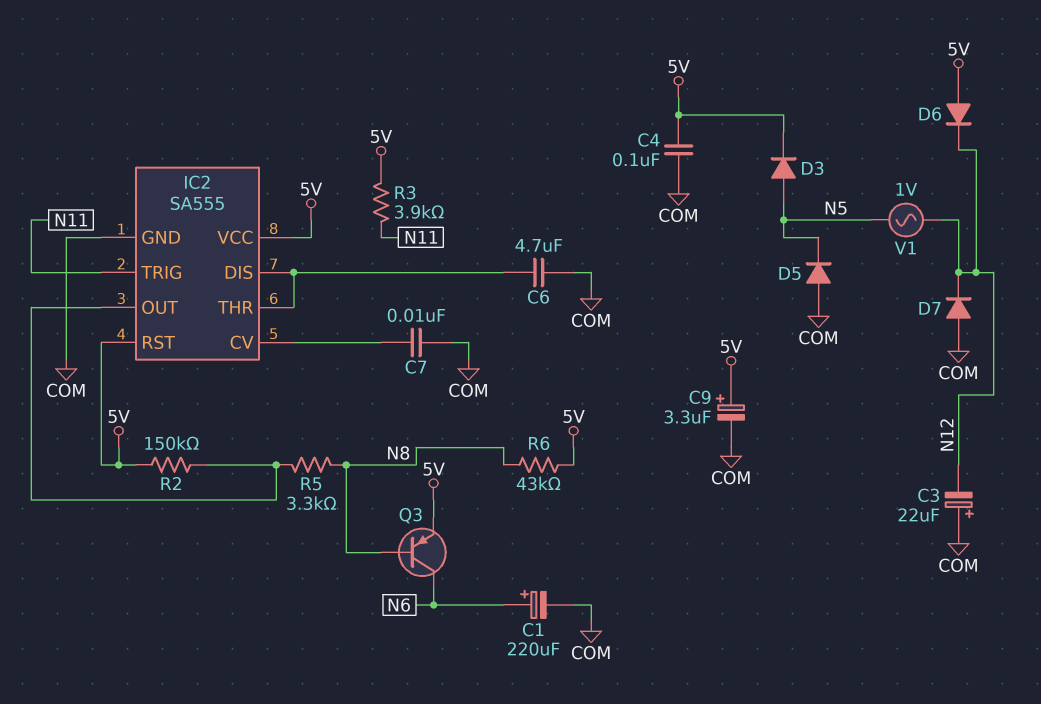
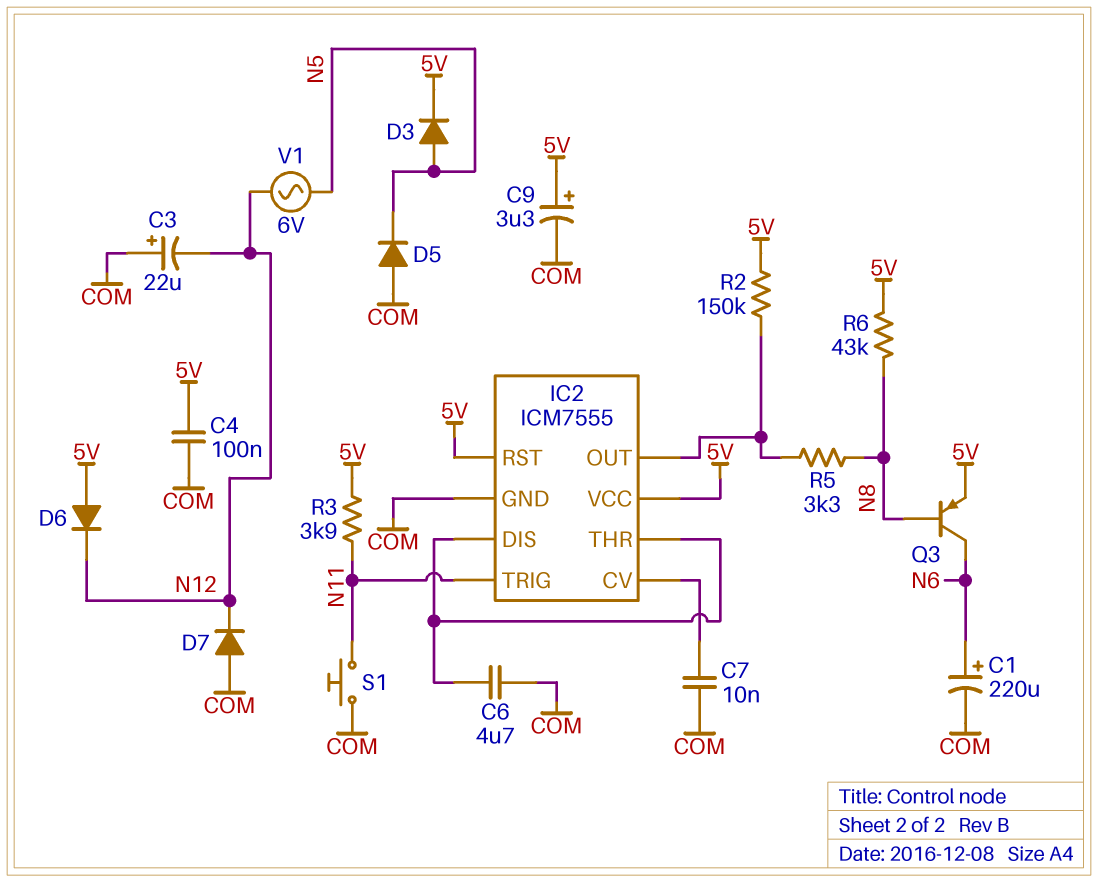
IC2: SA555 -> ICM7555
S1: none -> button (COM, N11)
V1: AC 1V (N5, N12) -> AC 6V (N5, N12)

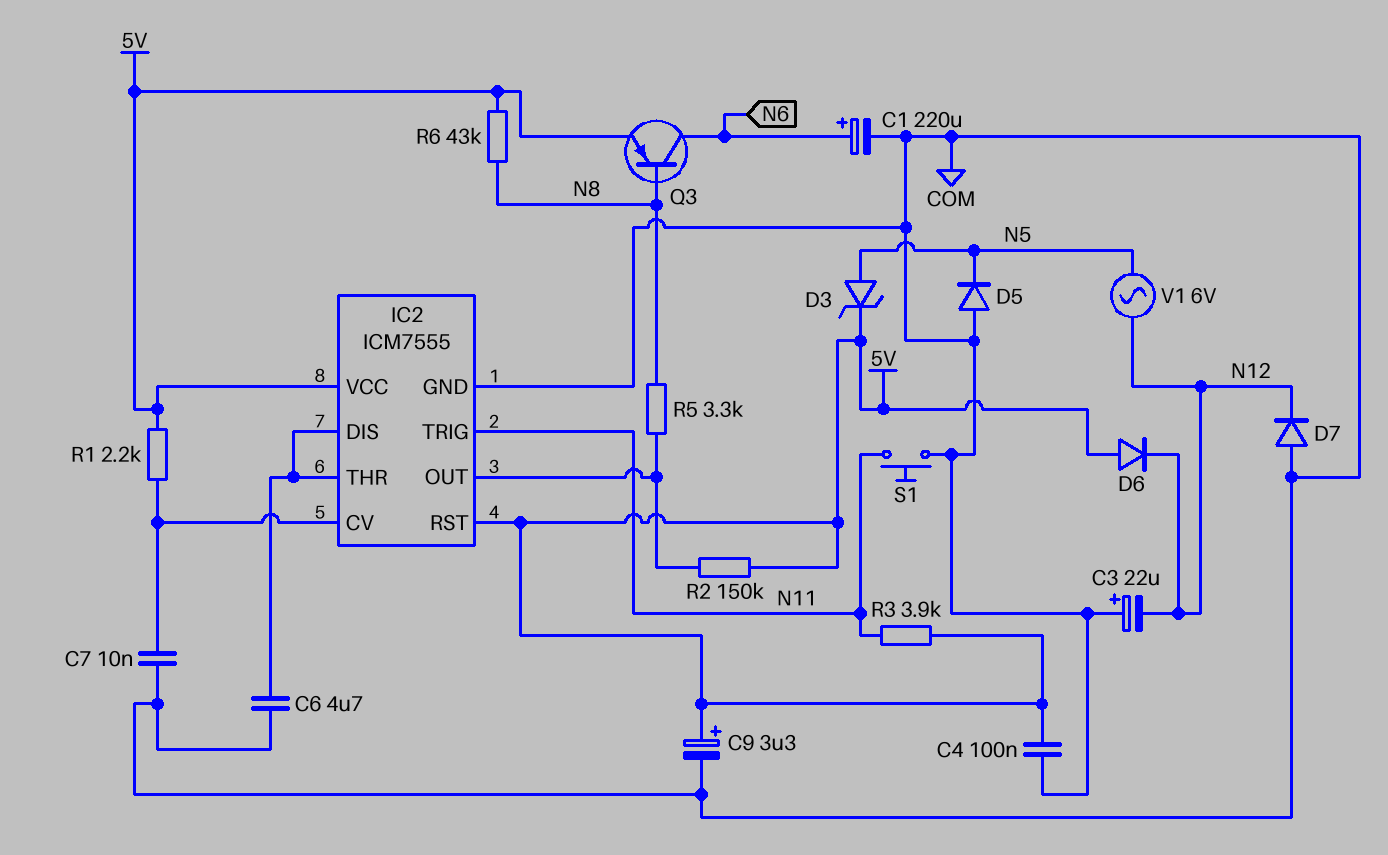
D3: diode (A N5, K 5V) -> zener (A N5, K 5V)
R1: none -> 2.2k (5V, IC2/CV)

